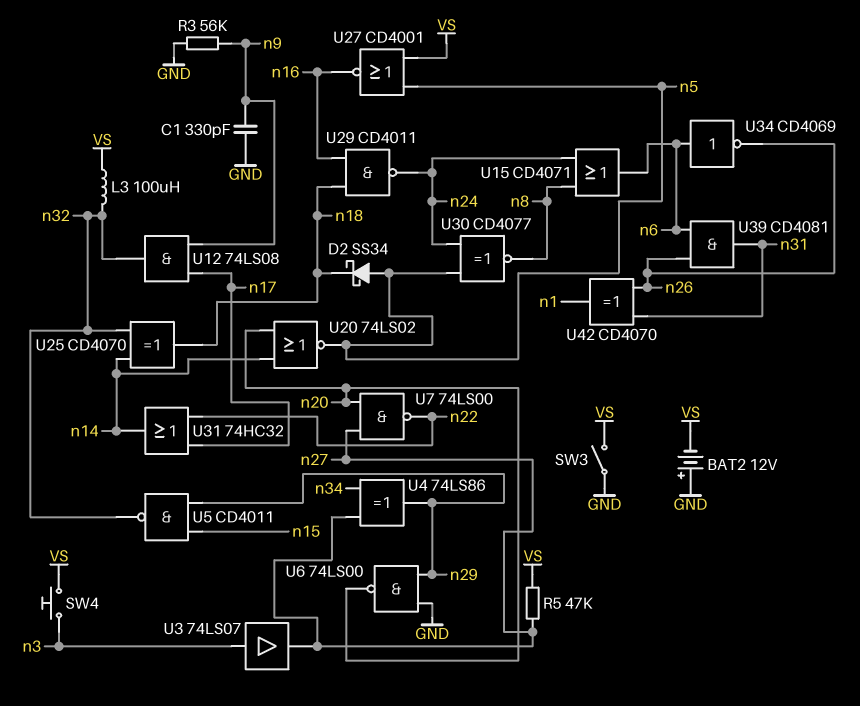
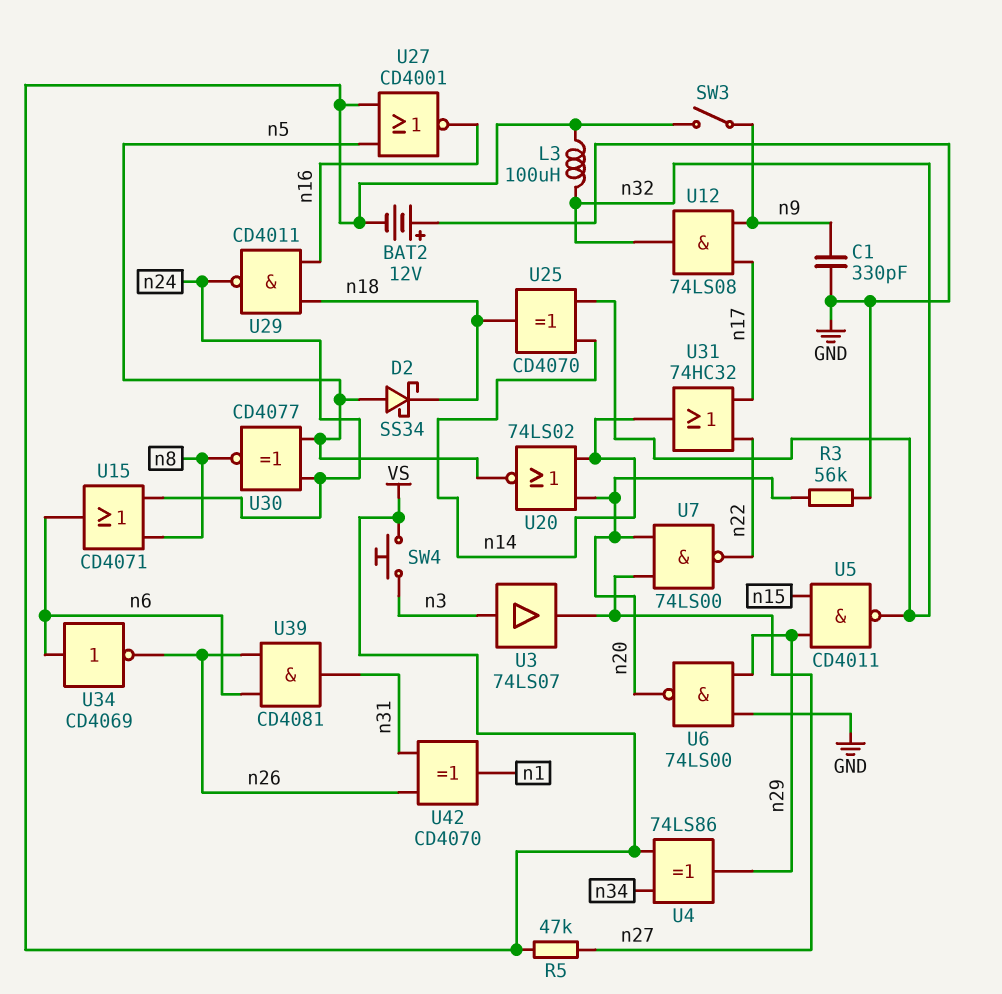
R3: 56k (GND, n9) -> 56k (GND, n20)
SW3: switch (GND, VS) -> switch (VS, n9)
U4: XOR 74LS86 (in n27, in n34, out n29) -> XOR 74LS86 (in VS, in n34, out n29)

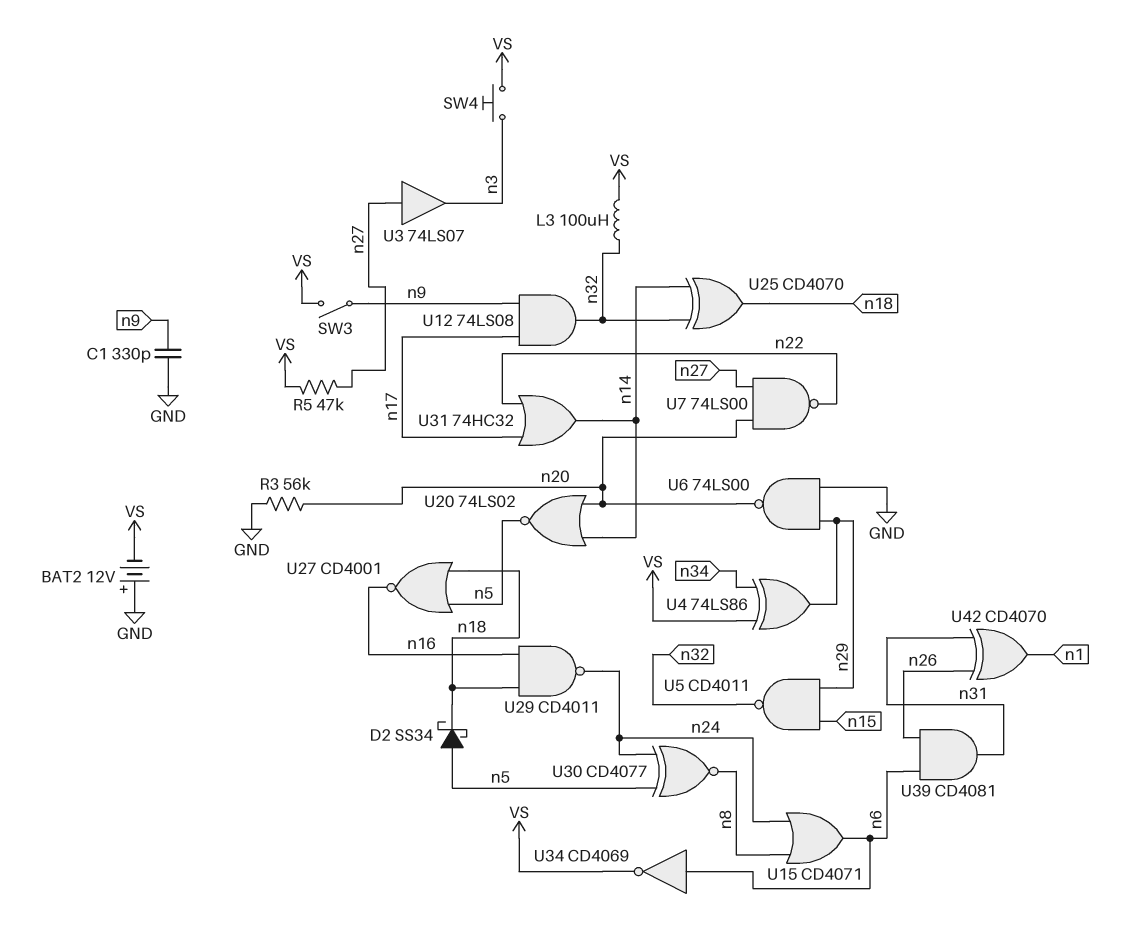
U3: buffer 74LS07 (in n3, out n27) -> buffer 74LS07 (in n27, out n3)
U27: NOR CD4001 (in VS, in n5, out n16) -> NOR CD4001 (in n5, in n18, out n16)
U34: NOT CD4069 (in n6, out n26) -> NOT CD4069 (in n6, out VS)

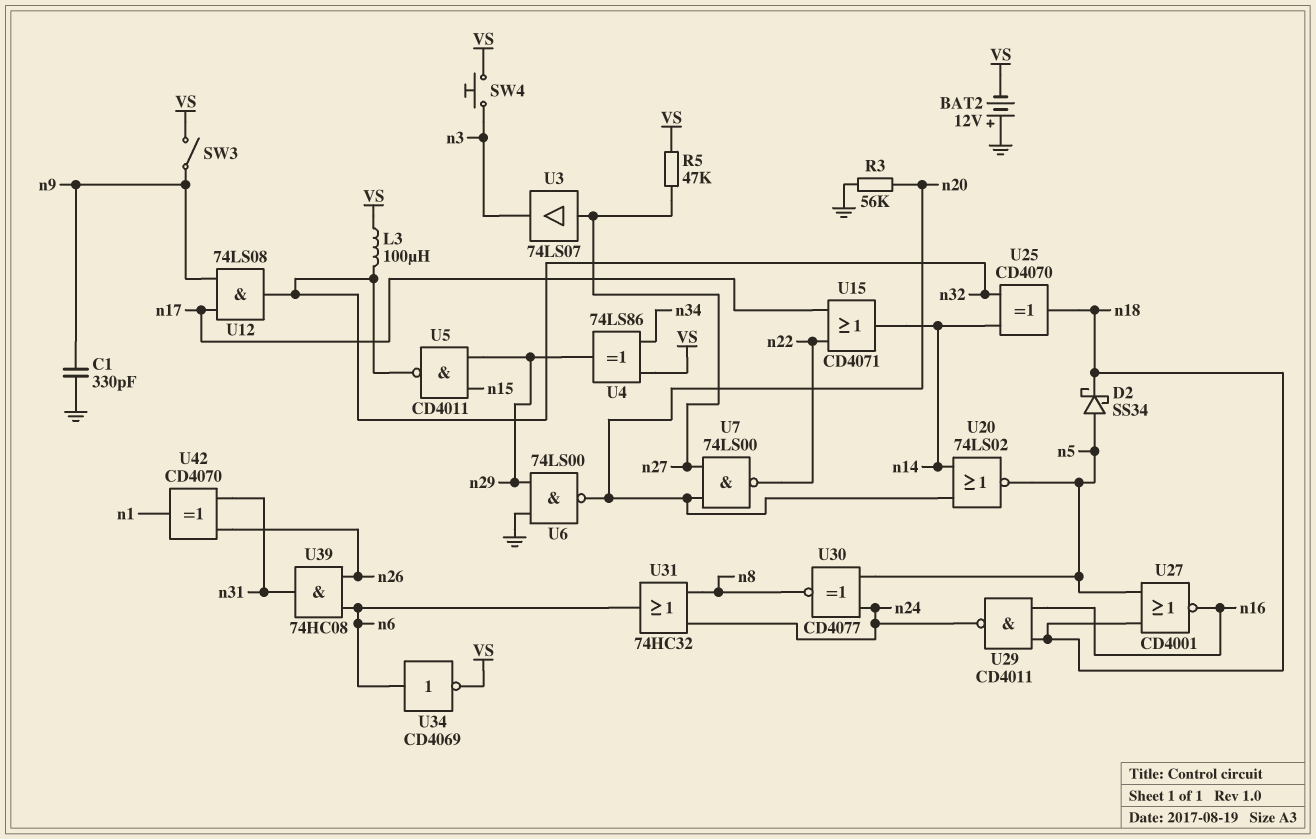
U15: OR CD4071 (in n8, in n24, out n6) -> OR CD4071 (in n17, in n22, out n14)
U31: OR 74HC32 (in n17, in n22, out n14) -> OR 74HC32 (in n8, in n24, out n6)
U39: AND CD4081 (in n6, in n26, out n31) -> AND 74HC08 (in n6, in n26, out n31)

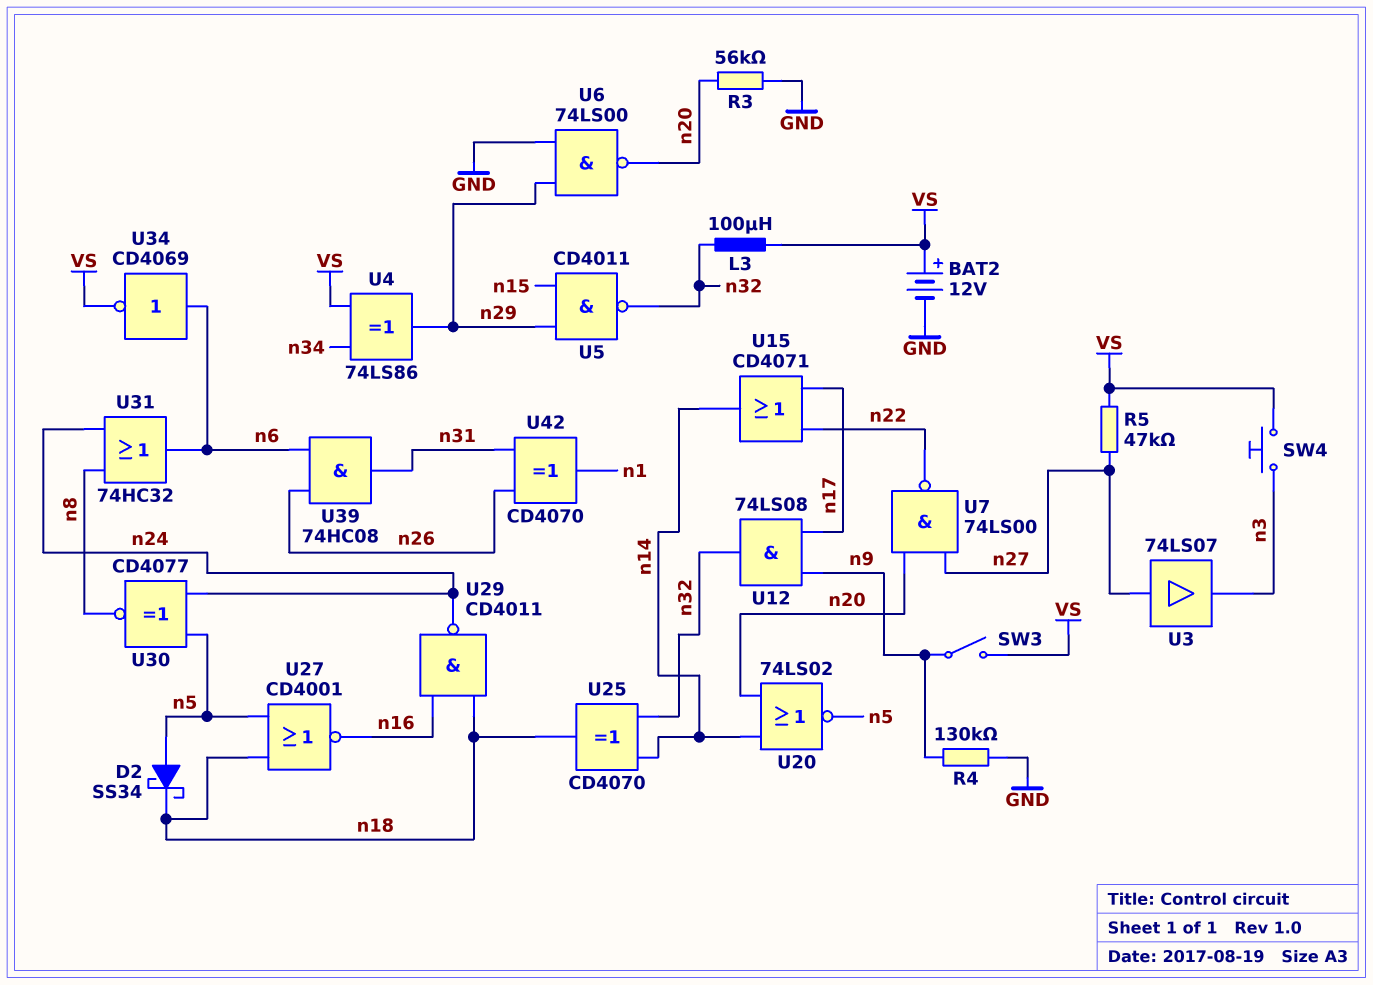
BAT2: 12V (plus GND, minus VS) -> 12V (plus VS, minus GND)
C1: 330pF (GND, n9) -> none
R4: none -> 130k (GND, n9)

